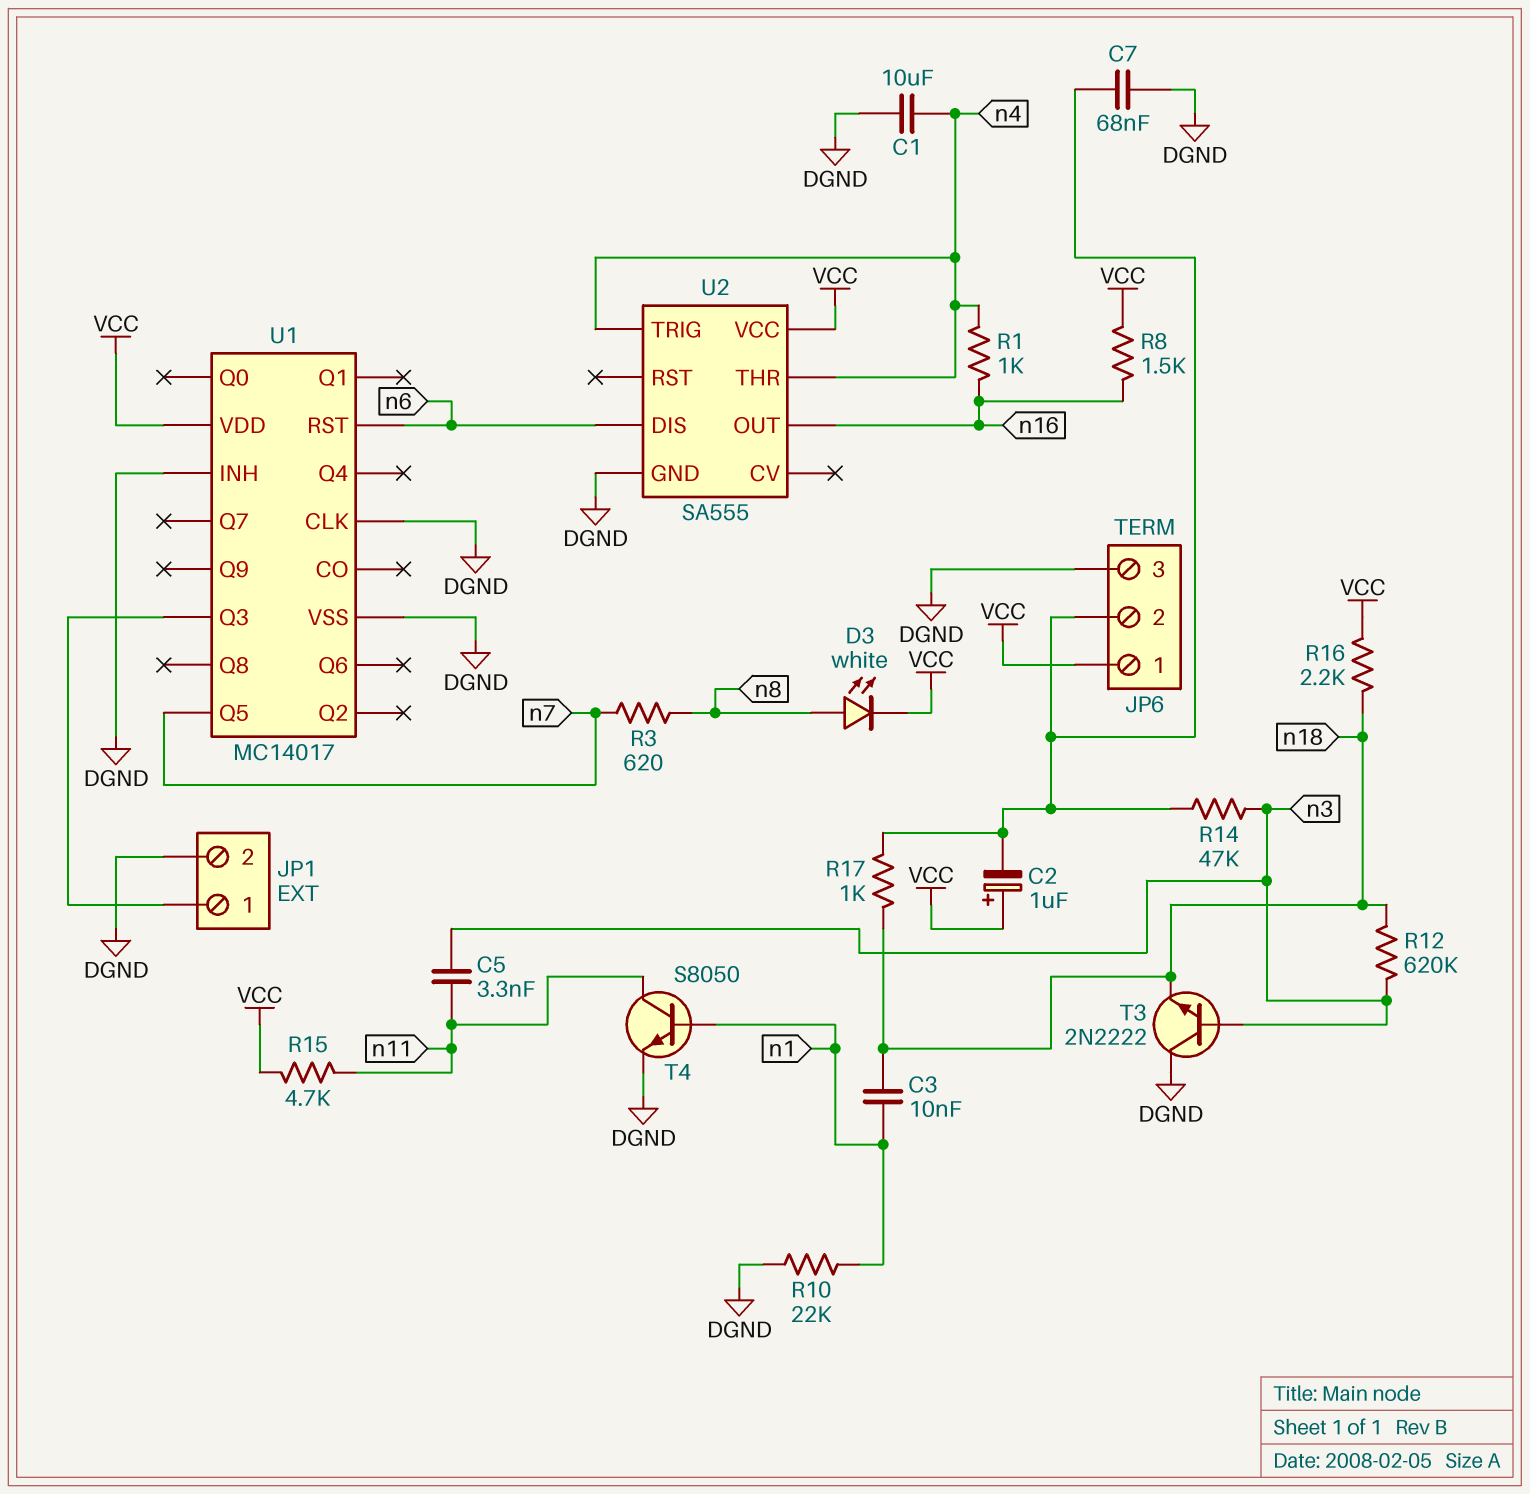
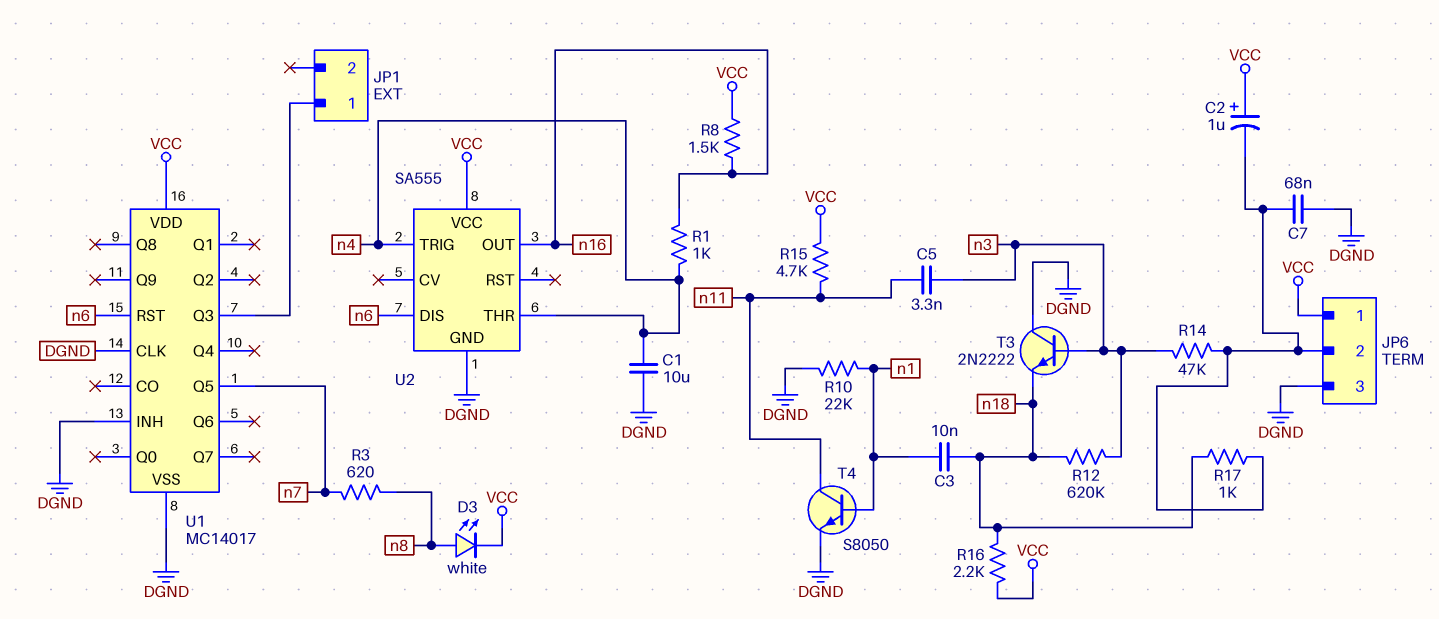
JP1 pin 2: DGND -> none

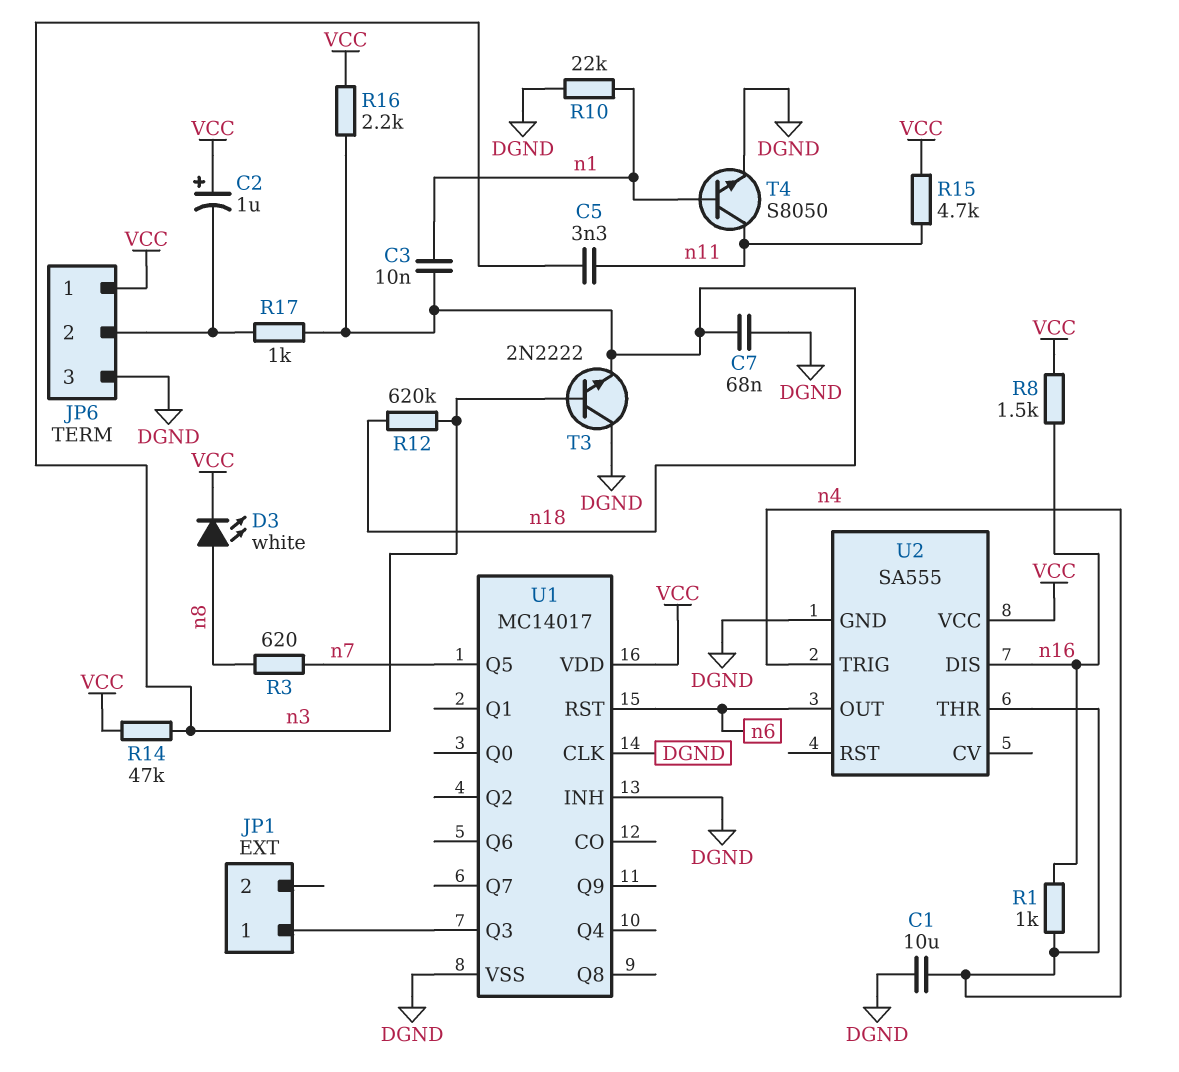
C7: 68nF (DGND, JP6/2) -> 68nF (DGND, n18)
R14: 47k (JP6/2, n3) -> 47k (VCC, n3)
U2 pin DIS: n6 -> n16
U2 pin OUT: n16 -> n6

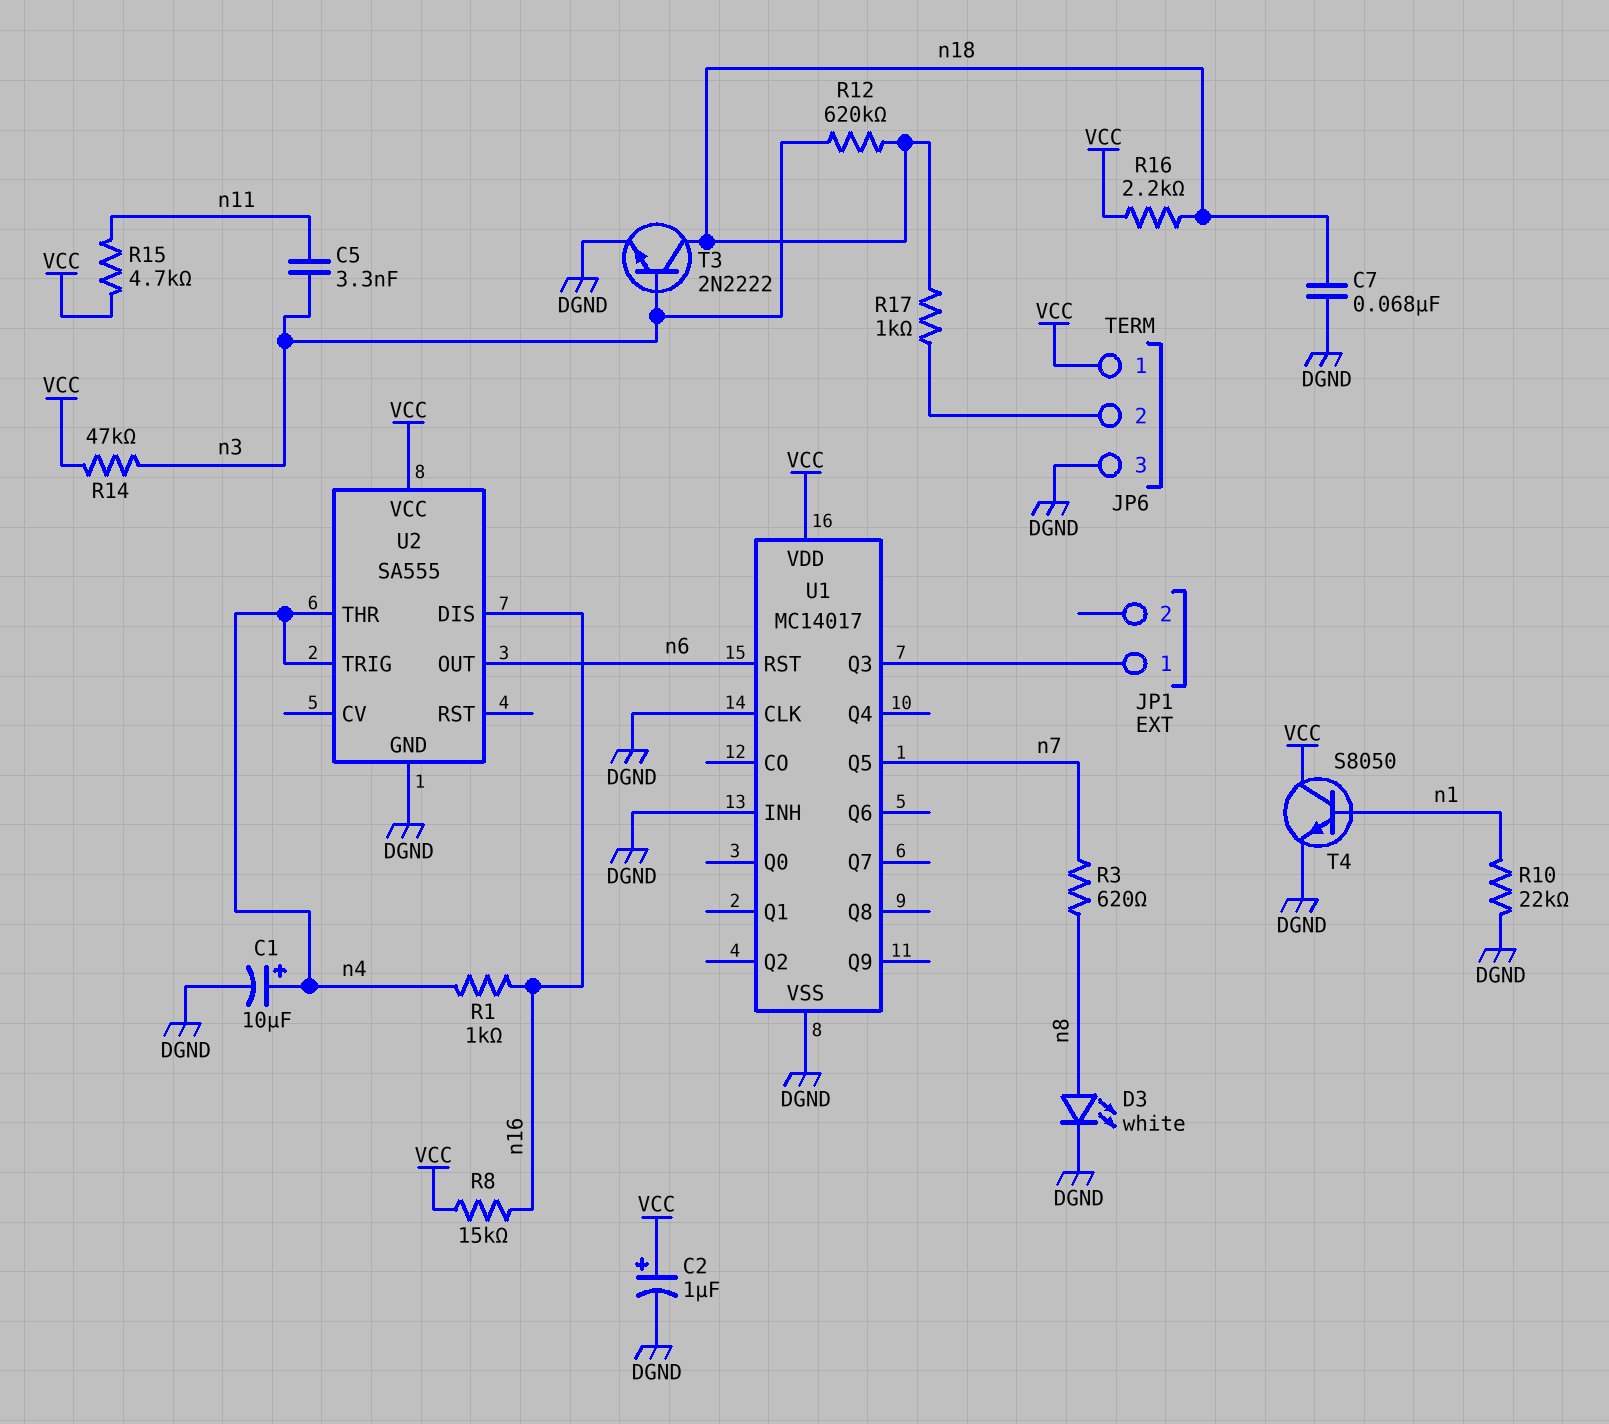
C1: 10uF (DGND, n4) -> 10uF (plus n4, minus DGND)
C2: 1uF (plus VCC, minus JP6/2) -> 1uF (plus VCC, minus DGND)
C3: 10nF (n1, n18) -> none
D3: LED white (A n8, K VCC) -> LED white (A n8, K DGND)
R8: 1.5k (VCC, n16) -> 15k (VCC, n16)
T3: NPN 2N2222 (B n3, C DGND, E n18) -> NPN 2N2222 (B n3, C n18, E DGND)
T4: NPN S8050 (B n1, C n11, E DGND) -> NPN S8050 (B n1, C VCC, E DGND)

